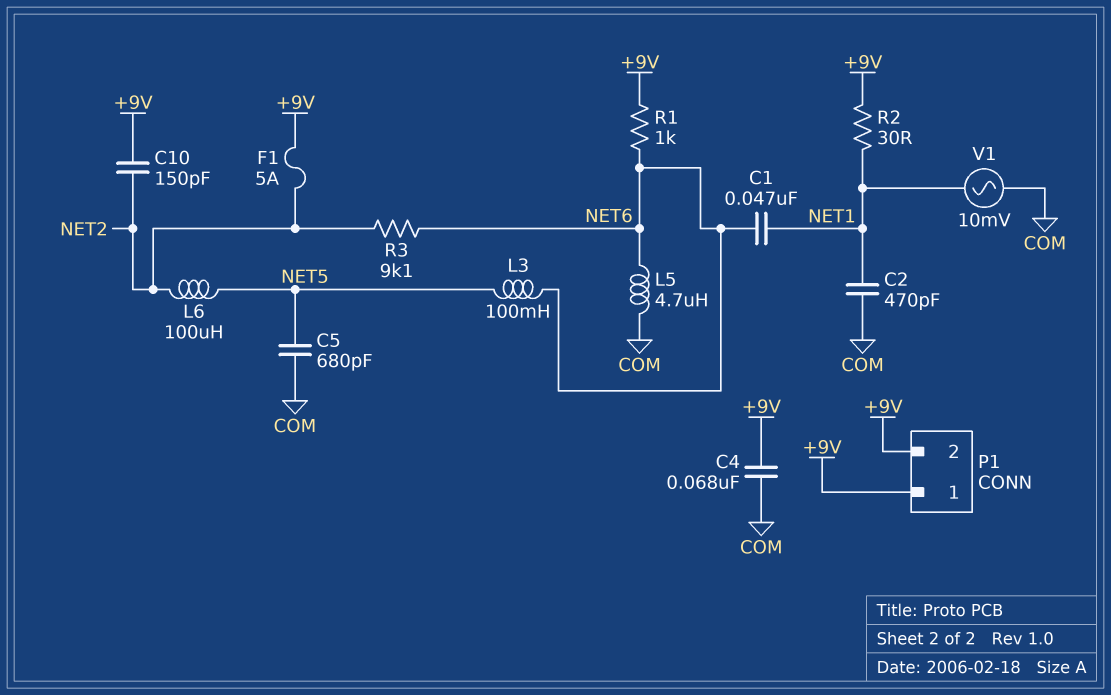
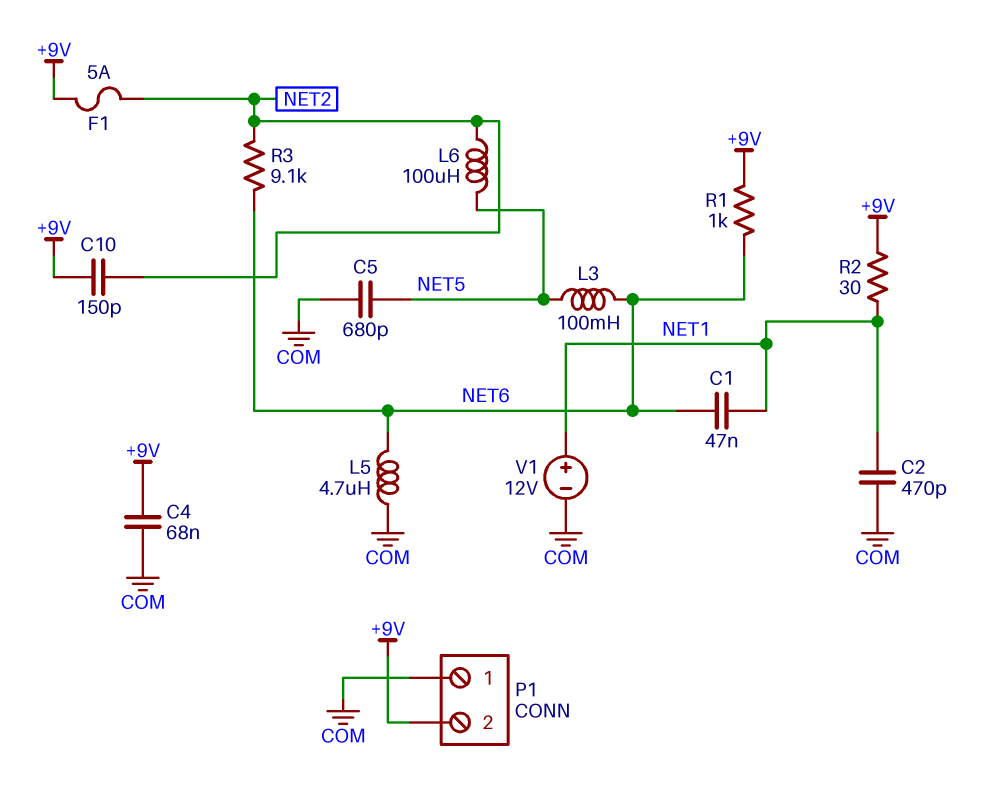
P1 pin 1: +9V -> COM
V1: AC 10mV (COM, NET1) -> 12V (plus NET1, minus COM)

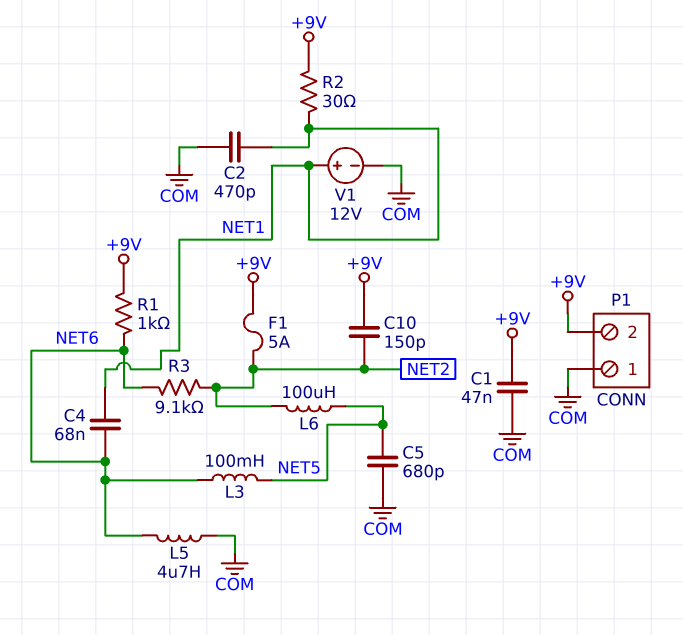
C1: 47nF (NET1, NET6) -> 47nF (+9V, COM)
C4: 68nF (+9V, COM) -> 68nF (NET1, NET6)

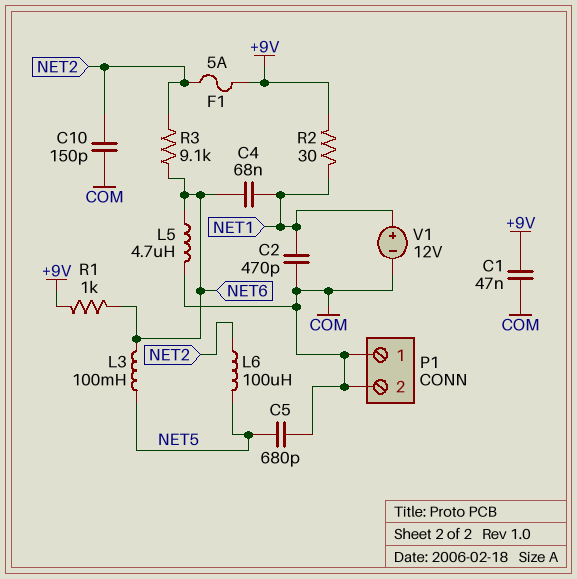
C10: 150pF (+9V, NET2) -> 150pF (COM, NET2)
P1 pin 2: +9V -> COM

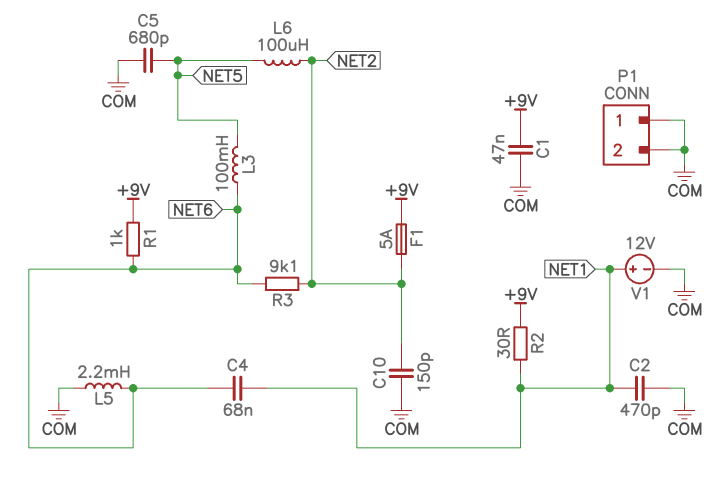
L5: 4.7uH (COM, NET6) -> 2.2mH (COM, NET6)

